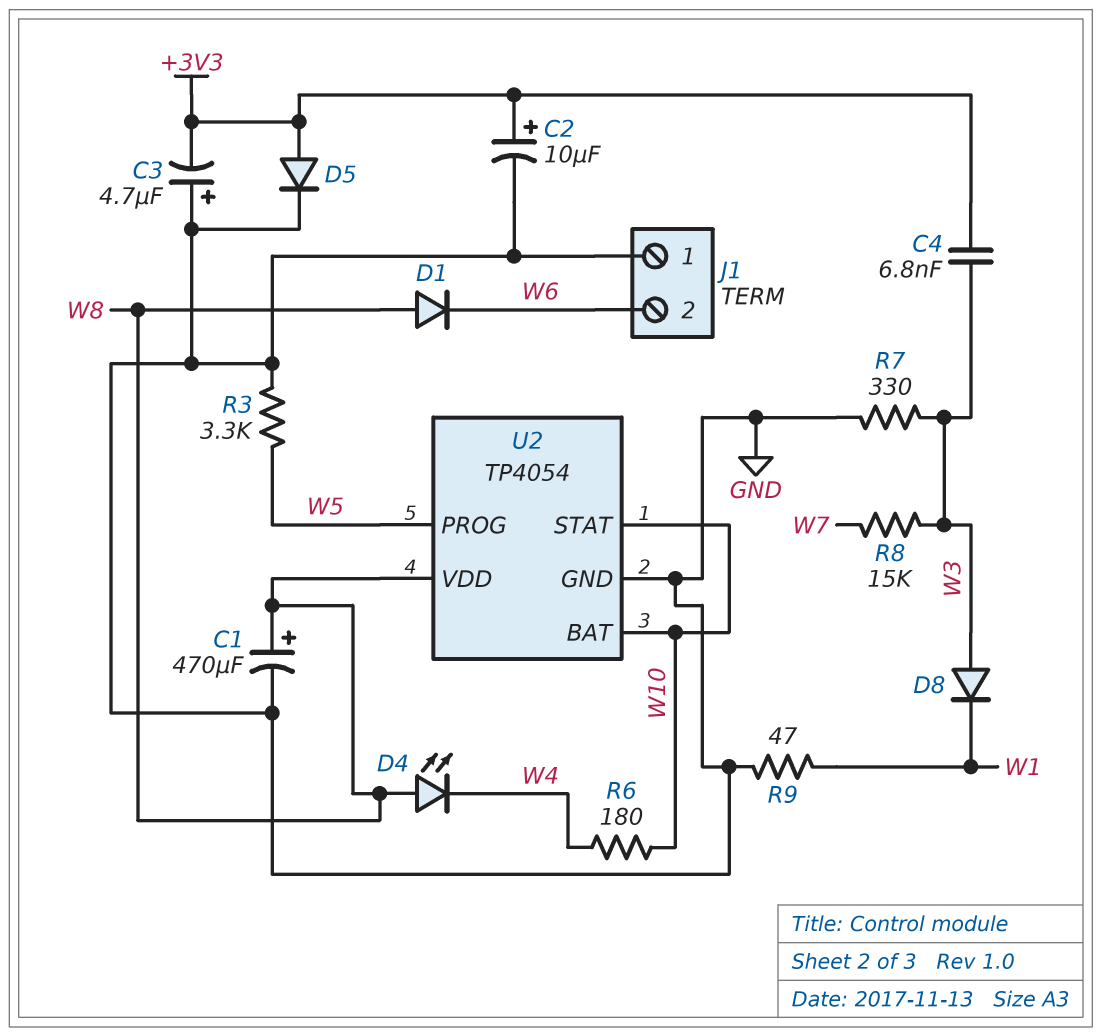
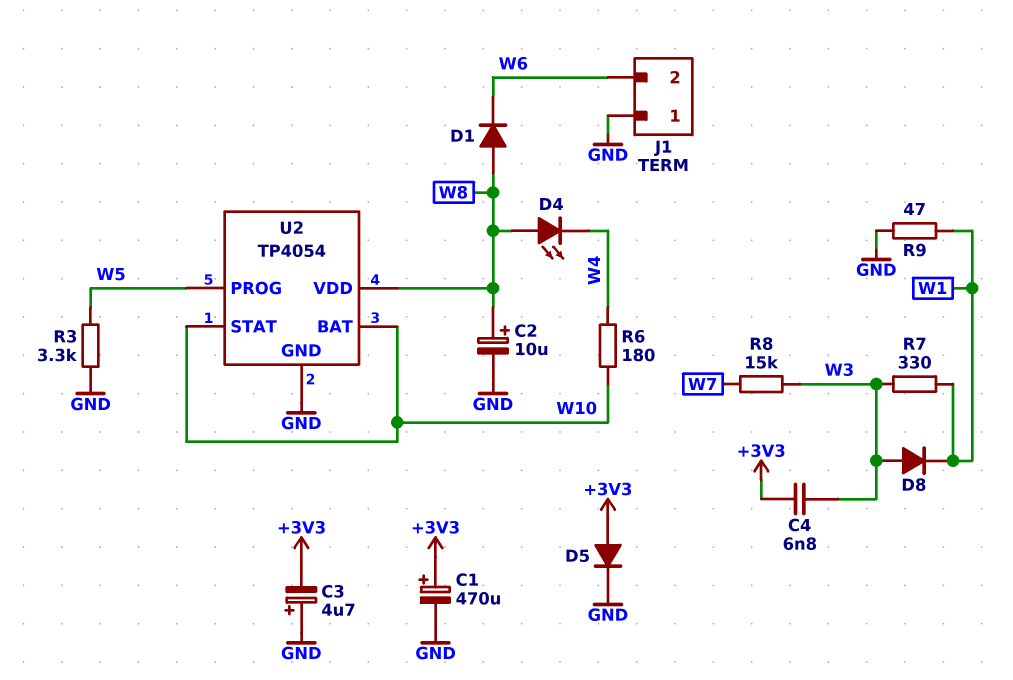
C1: 470uF (plus W8, minus GND) -> 470uF (plus +3V3, minus GND)
C2: 10uF (plus +3V3, minus GND) -> 10uF (plus W8, minus GND)
R7: 330 (GND, W3) -> 330 (W1, W3)

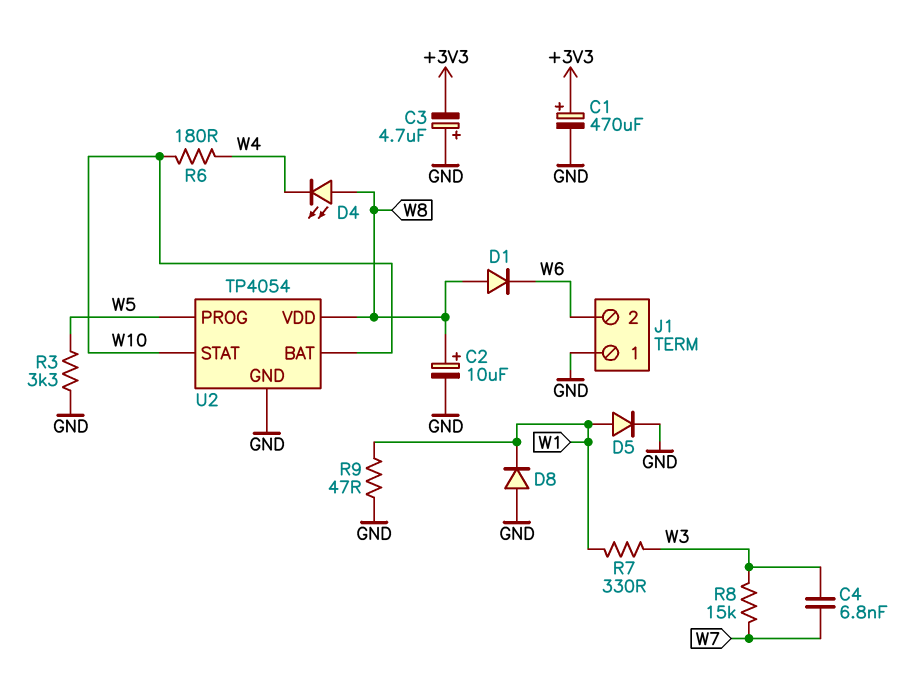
C4: 6.8nF (+3V3, W3) -> 6.8nF (W3, W7)
D5: diode (A +3V3, K GND) -> diode (A W1, K GND)
D8: diode (A W3, K W1) -> diode (A GND, K W1)

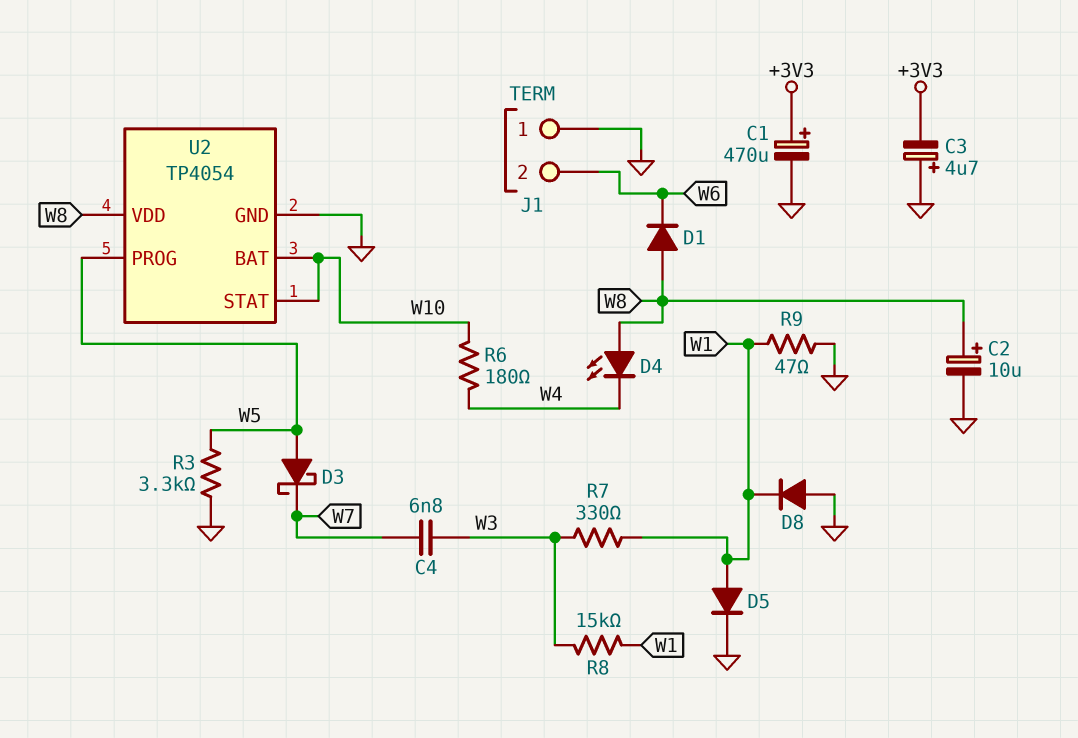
D3: none -> schottky (A W5, K W7)
R8: 15k (W3, W7) -> 15k (W1, W3)

